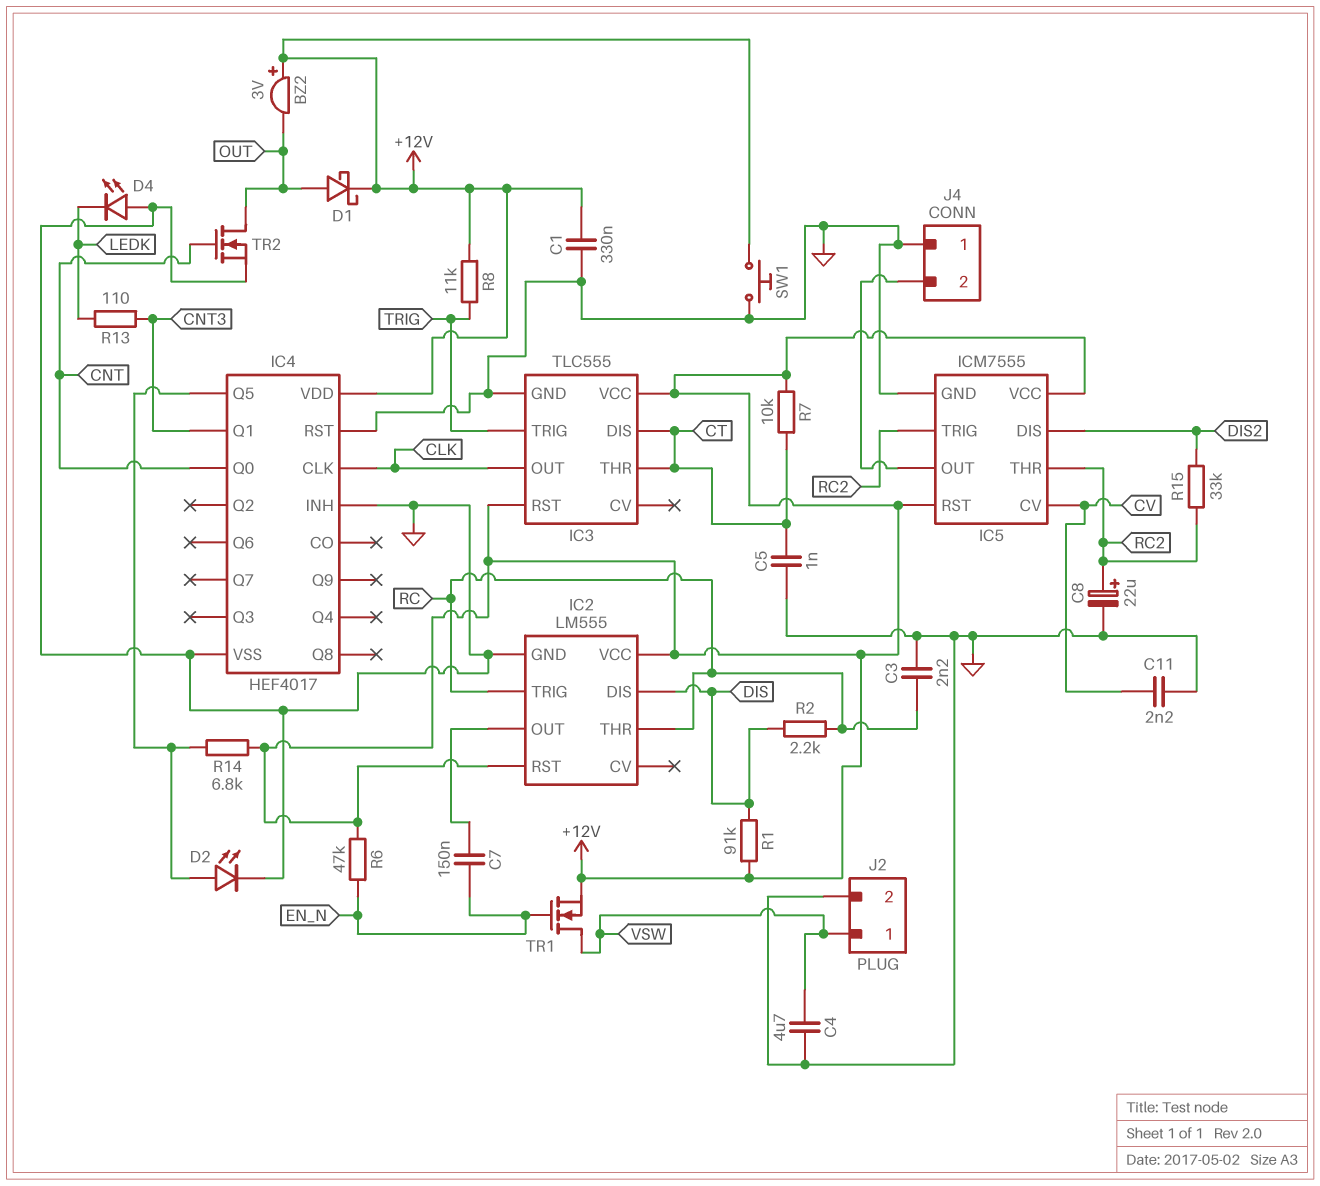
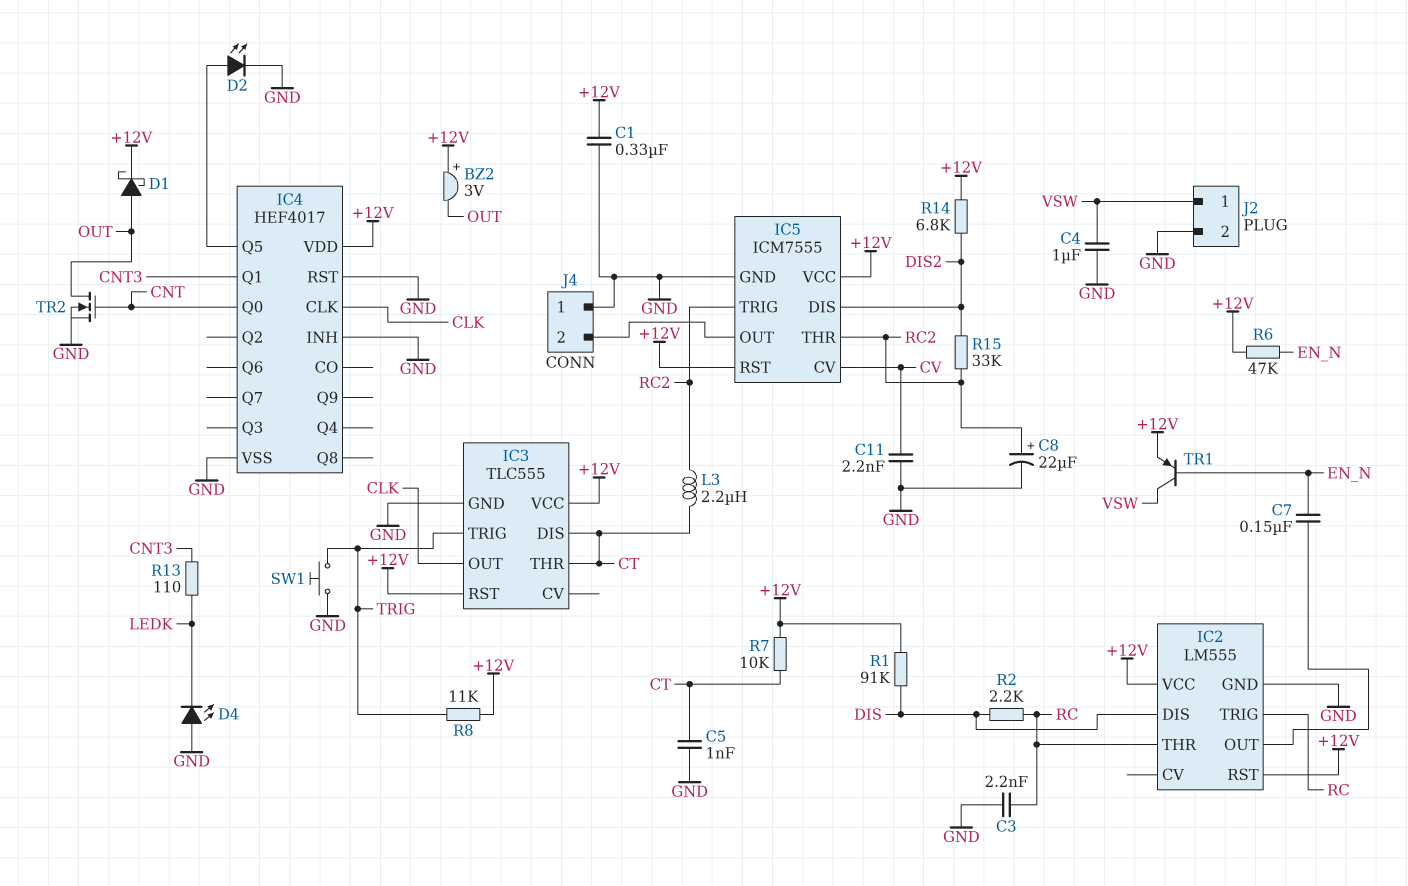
C4: 4.7uF (GND, VSW) -> 1uF (GND, VSW)
L3: none -> 2.2uH (CT, RC2)
R14: 6.8k (+12V, IC4/Q5) -> 6.8k (+12V, DIS2)
SW1: button (+12V, GND) -> button (GND, TRIG)
TR1: NMOS (G EN_N, D VSW, S +12V) -> PNP (B EN_N, C VSW, E +12V)

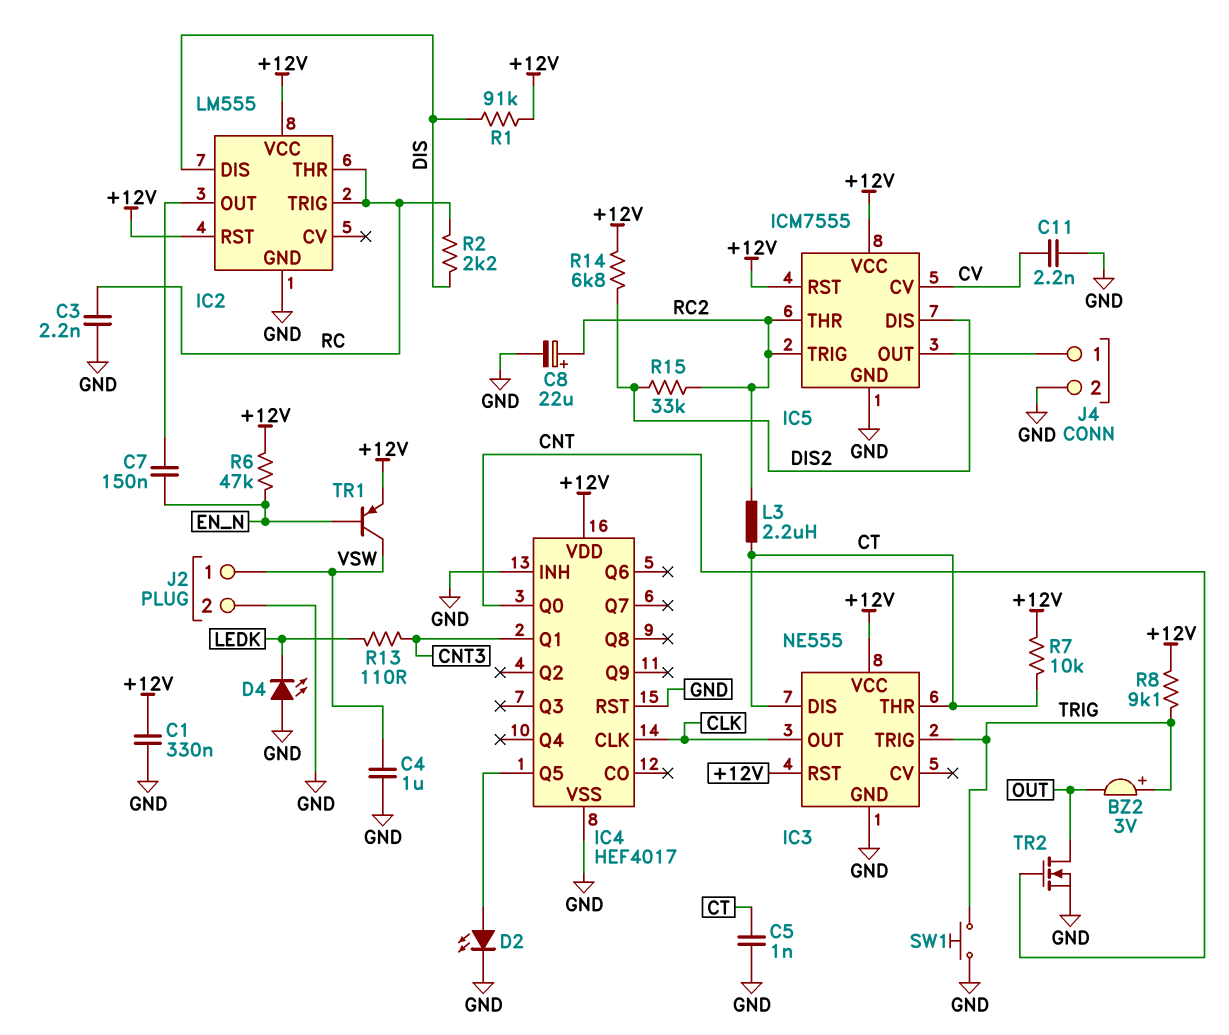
BZ2: buzzer 3V (plus +12V, minus OUT) -> buzzer 3V (plus TRIG, minus OUT)
D1: schottky (A OUT, K +12V) -> none
IC3: TLC555 -> NE555
J4 pin 1: GND -> IC5/OUT
J4 pin 2: IC5/OUT -> GND
R8: 11k (+12V, TRIG) -> 9.1k (+12V, TRIG)

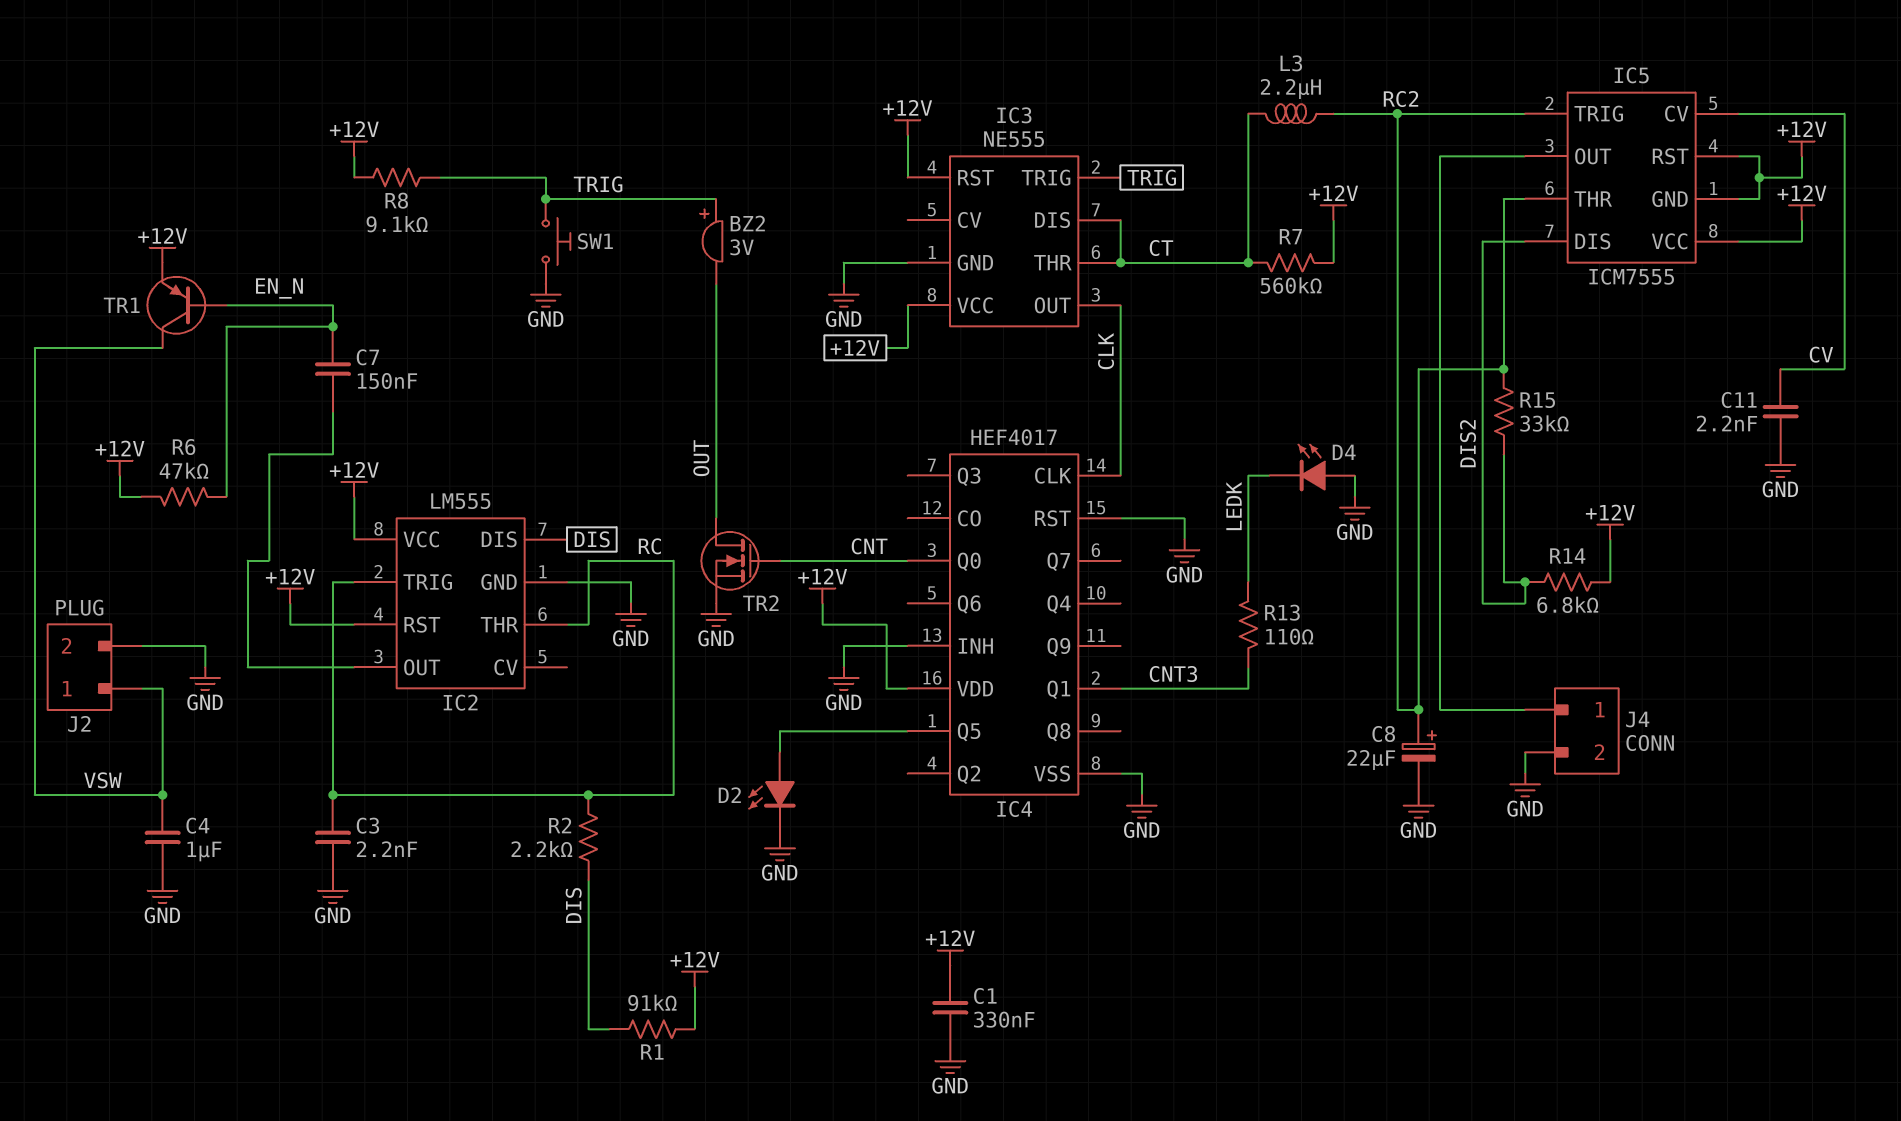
C5: 1nF (CT, GND) -> none
IC5 pin GND: GND -> +12V
R7: 10k (+12V, CT) -> 560k (+12V, CT)

